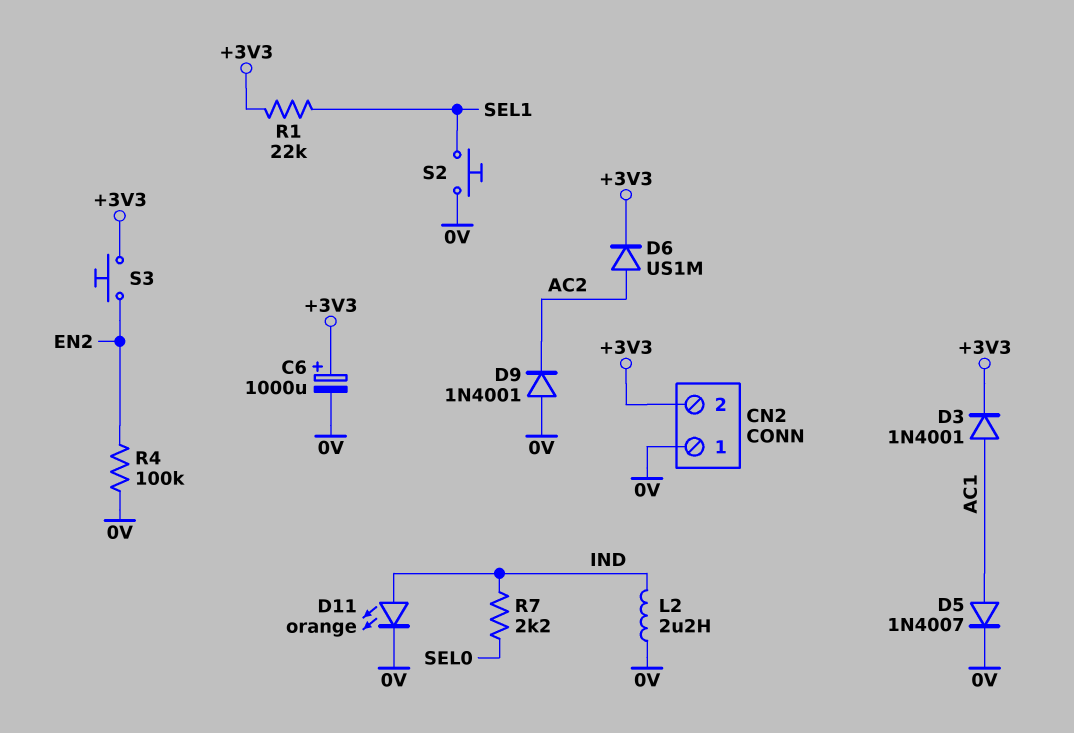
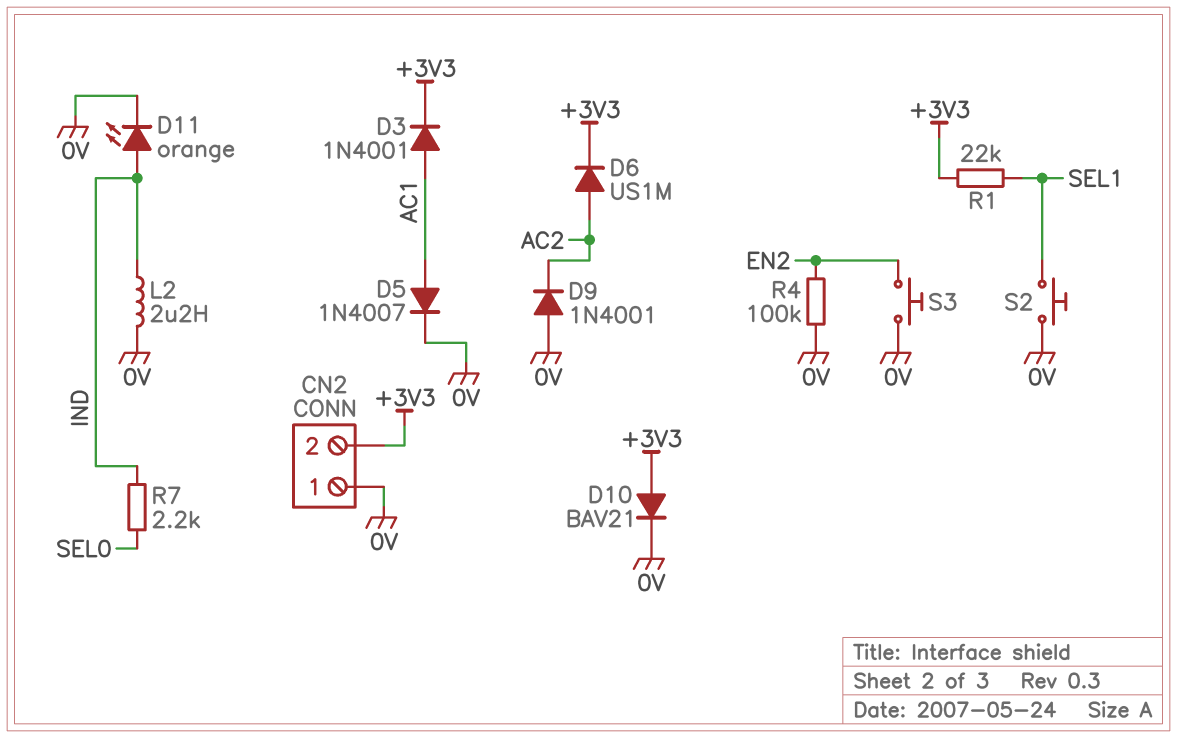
C6: 1000uF (plus +3V3, minus 0V) -> none
D10: none -> diode BAV21 (A +3V3, K 0V)
S3: button (+3V3, EN2) -> button (0V, EN2)

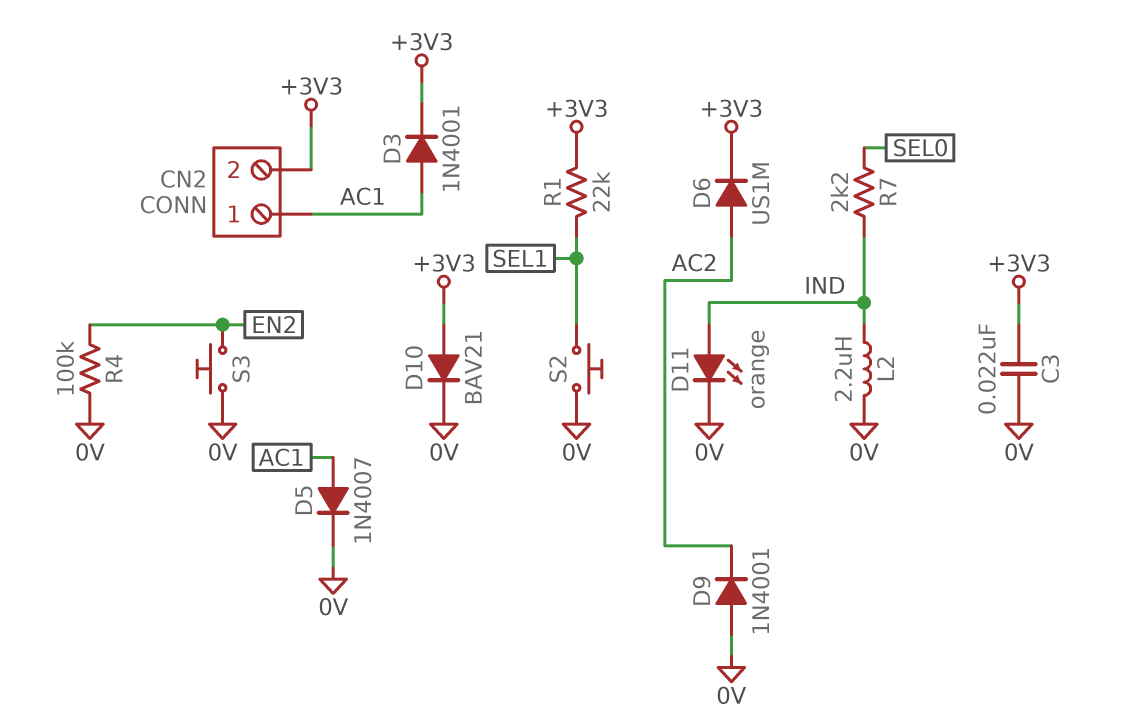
C3: none -> 22nF (+3V3, 0V)
CN2 pin 1: 0V -> AC1

